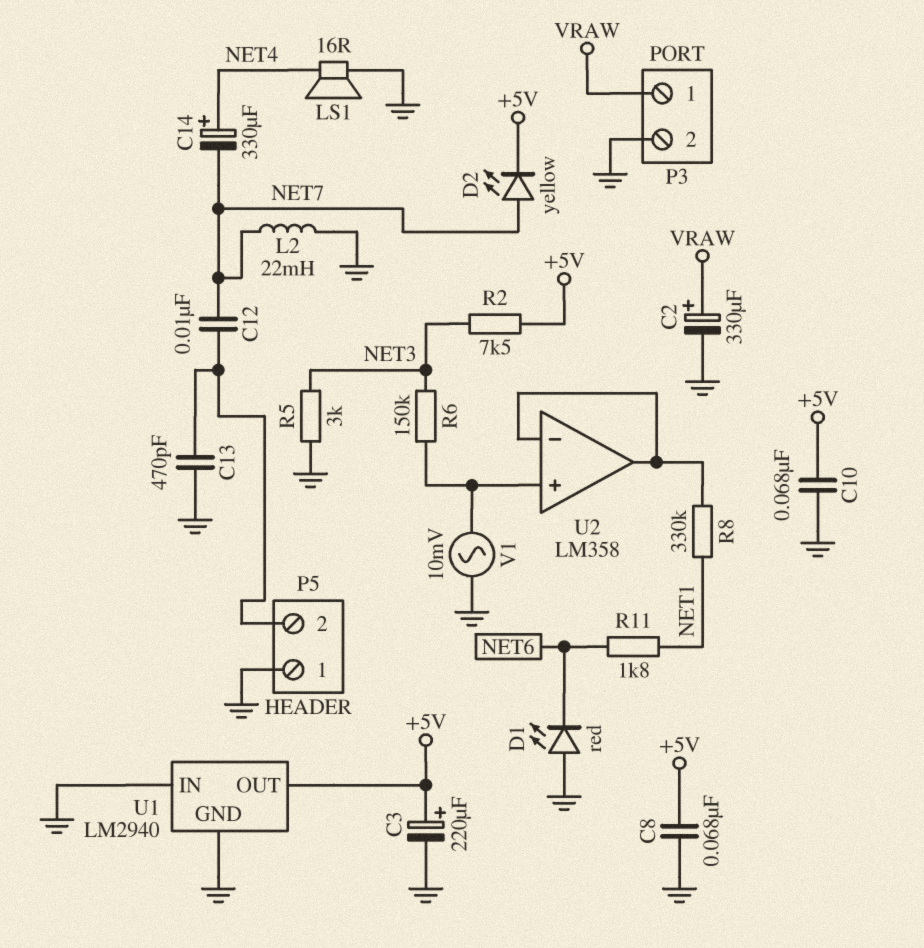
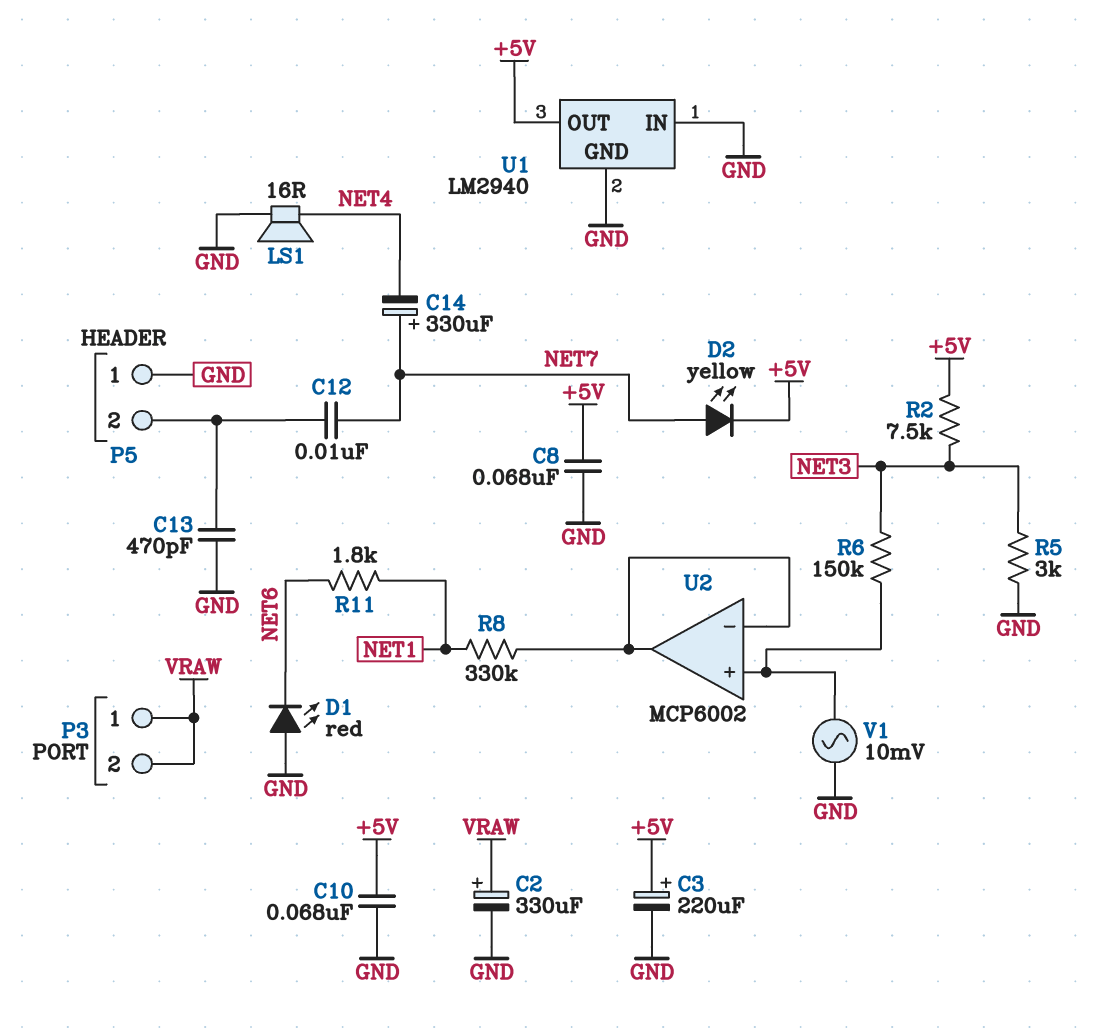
C14: 330uF (plus NET4, minus NET7) -> 330uF (plus NET7, minus NET4)
L2: 22mH (GND, NET7) -> none
P3 pin 2: GND -> VRAW
U2: LM358 -> MCP6002

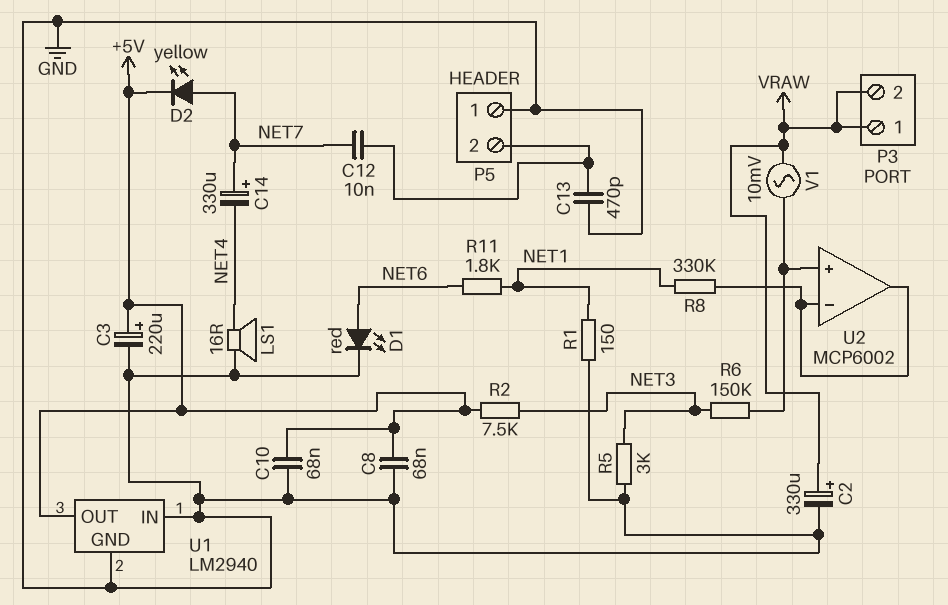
D1: LED red (A GND, K NET6) -> LED red (A NET6, K GND)
R1: none -> 150 (GND, NET1)
V1: AC 10mV (GND, U2/in+) -> AC 10mV (U2/in+, VRAW)

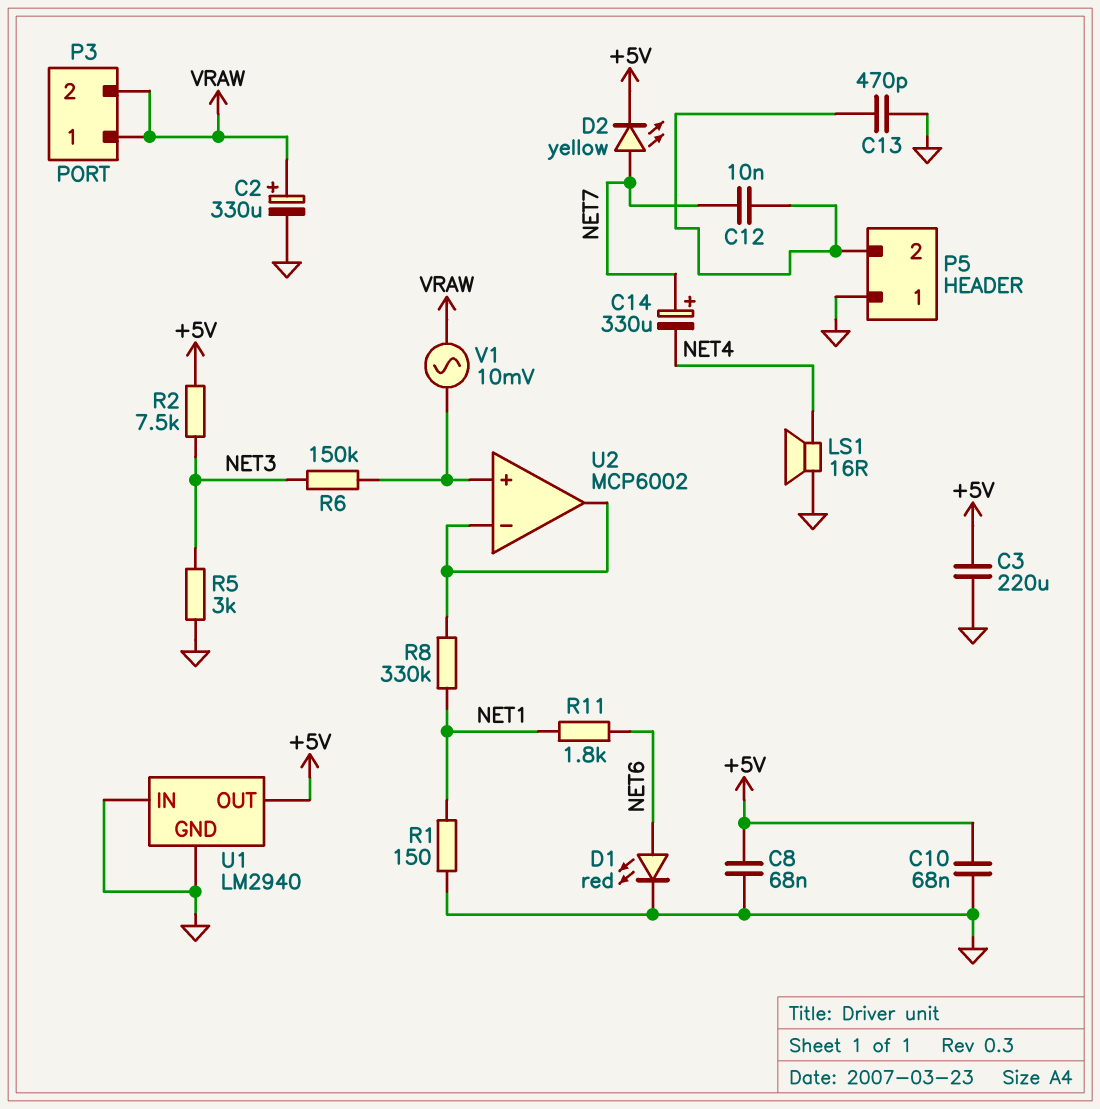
C3: 220uF (plus +5V, minus GND) -> 220uF (+5V, GND)

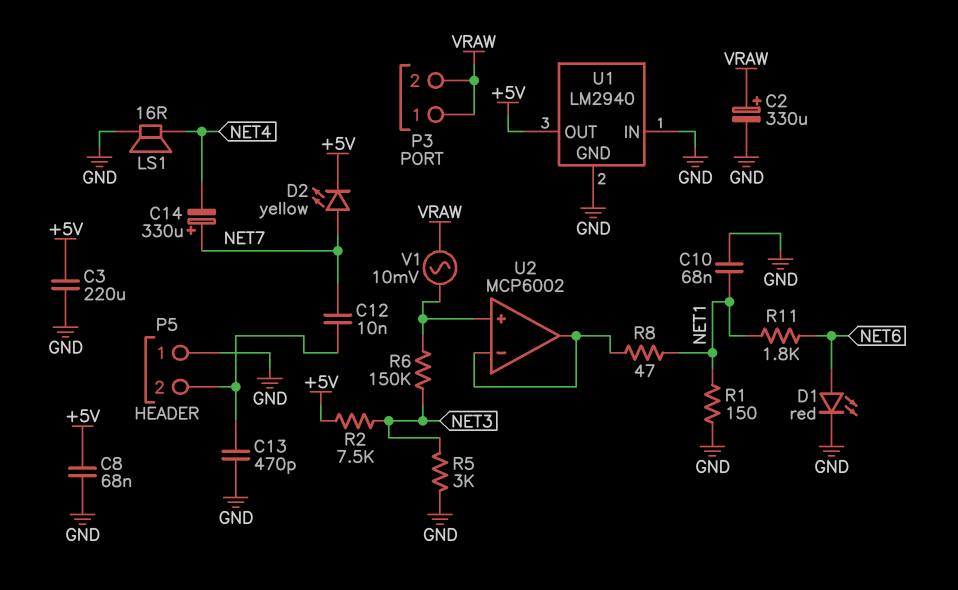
C10: 68nF (+5V, GND) -> 68nF (GND, NET1)
R8: 330k (NET1, U2/in-) -> 47 (NET1, U2/in-)

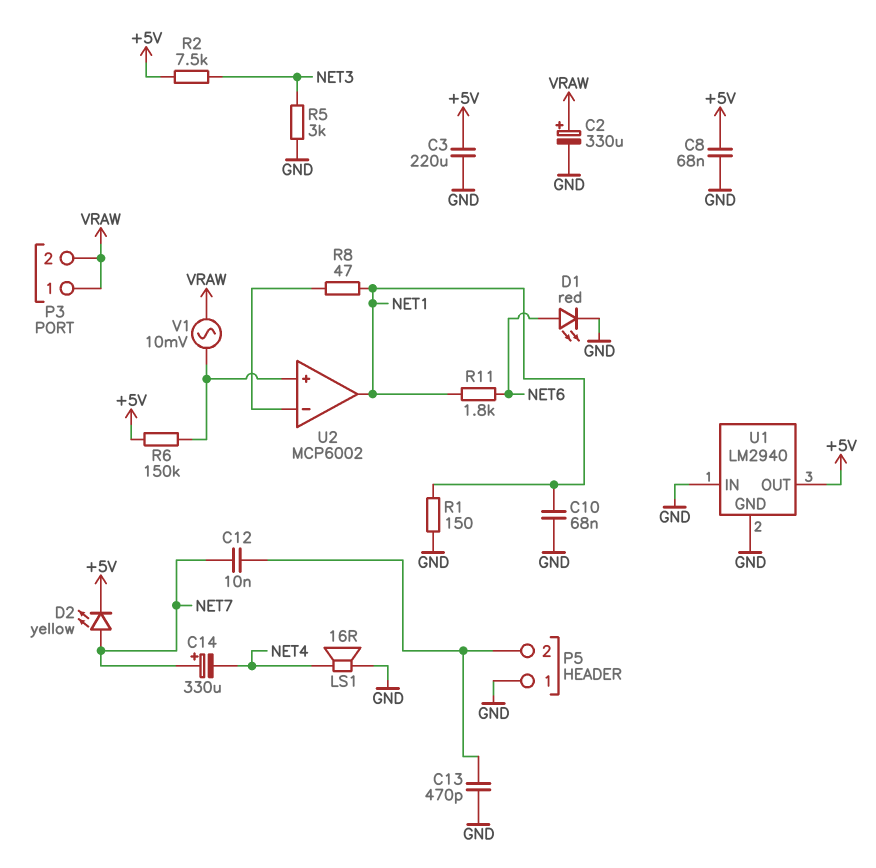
R6: 150k (NET3, U2/in+) -> 150k (+5V, U2/in+)
U2 pin out: U2/in- -> NET1

